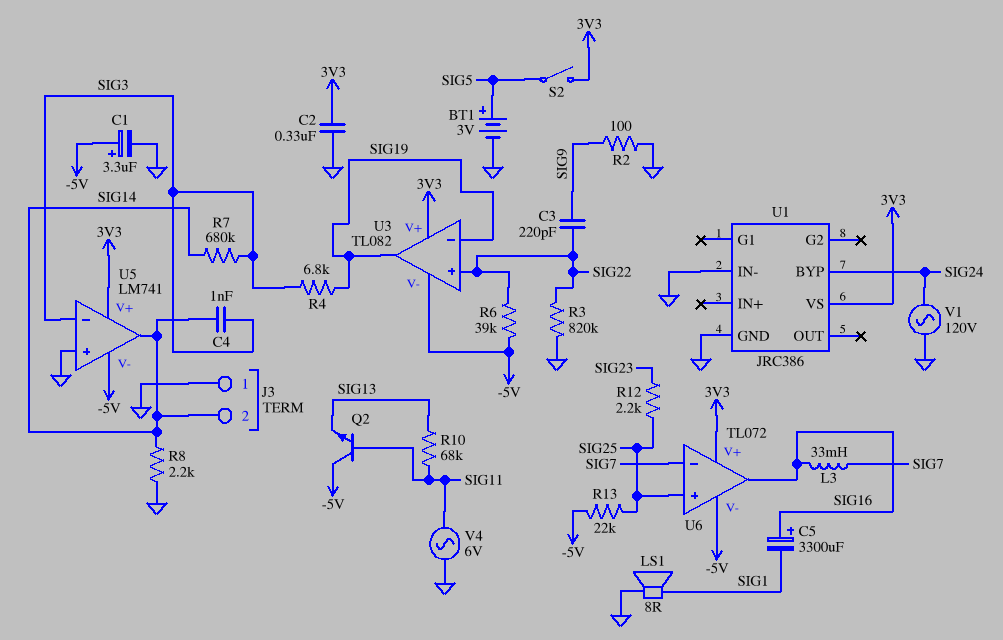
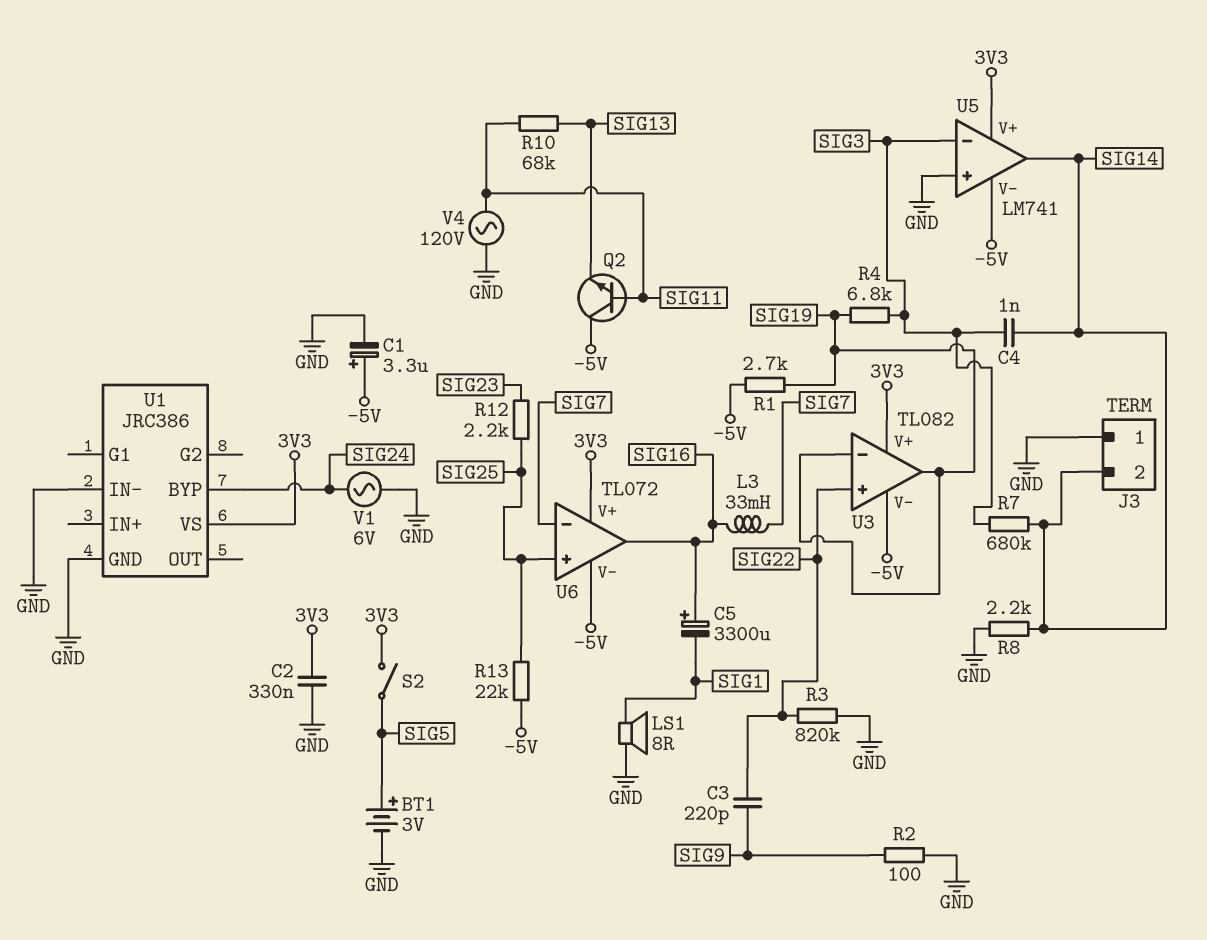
R1: none -> 2.7k (-5V, SIG19)
R6: 39k (-5V, SIG22) -> none
V1: AC 120V (GND, SIG24) -> AC 6V (GND, SIG24)
V4: AC 6V (GND, SIG11) -> AC 120V (GND, SIG11)

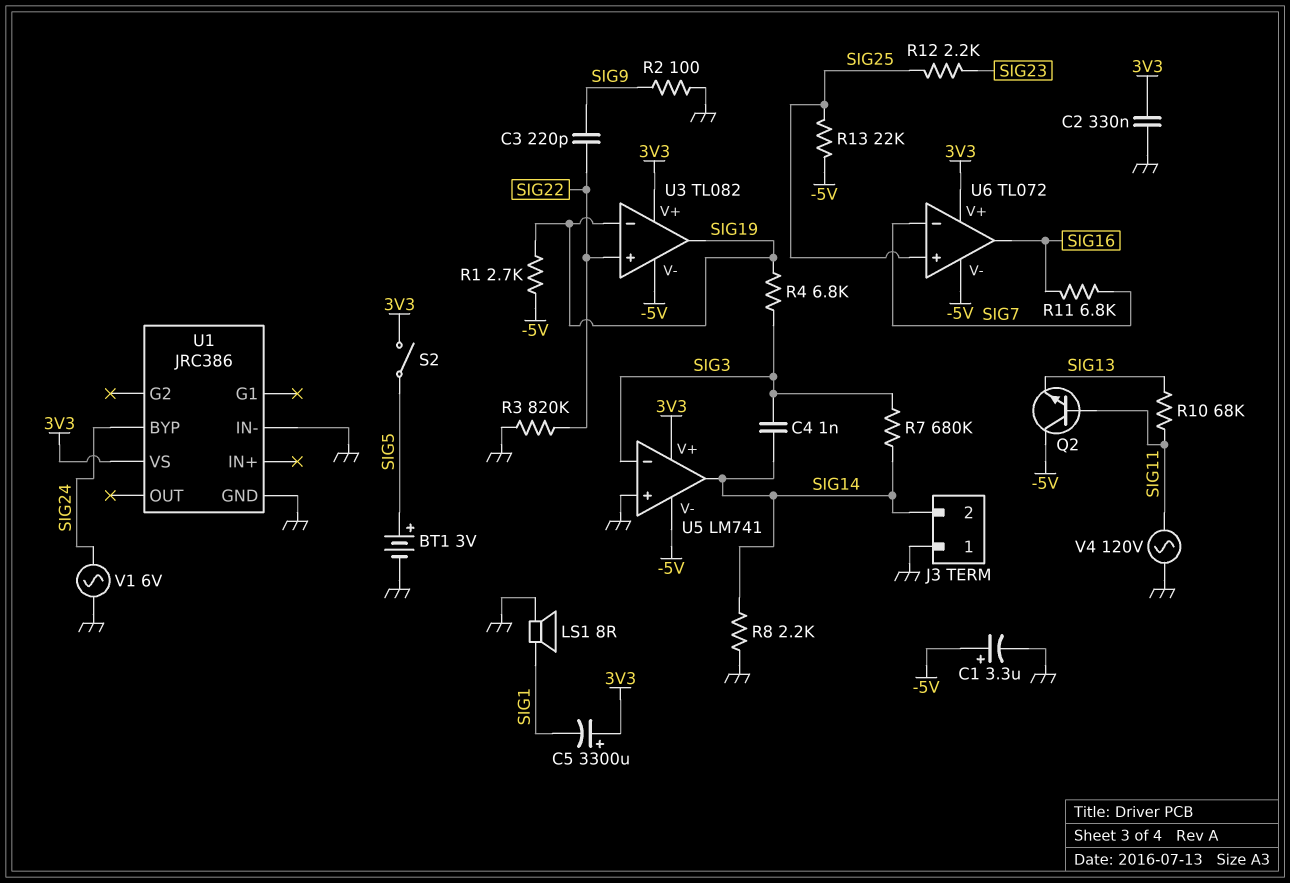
C5: 3300uF (plus SIG16, minus SIG1) -> 3300uF (plus 3V3, minus SIG1)
L3: 33mH (SIG7, SIG16) -> none
R11: none -> 6.8k (SIG7, SIG16)

